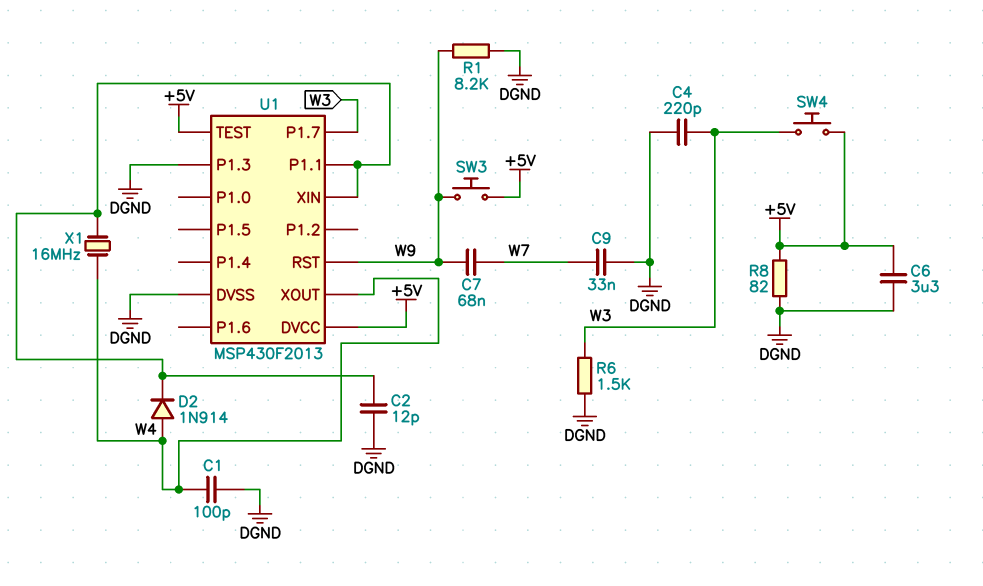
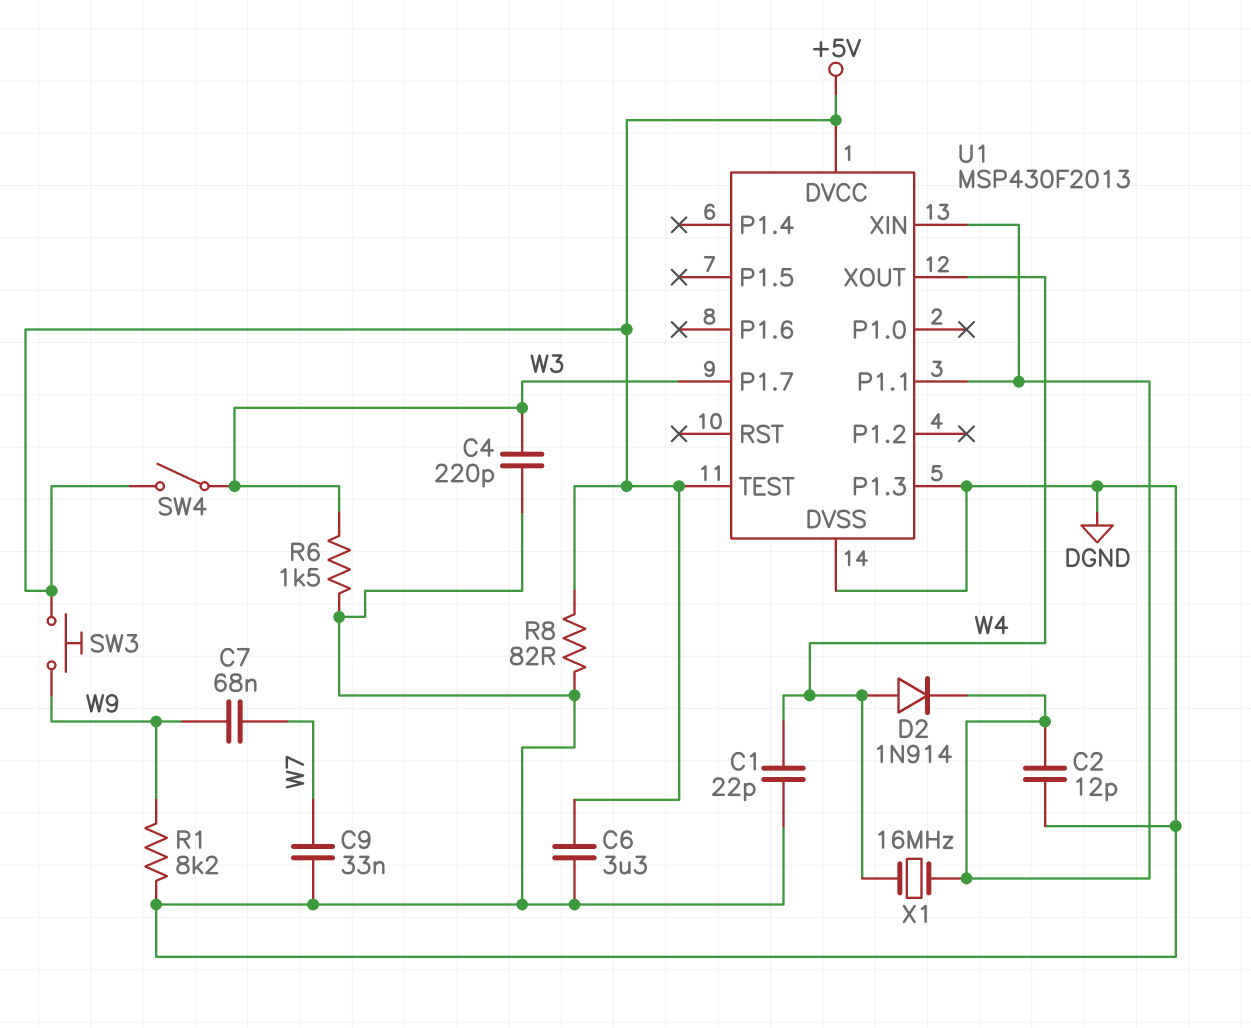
C1: 100pF (DGND, W4) -> 22pF (DGND, W4)
SW4: button (+5V, W3) -> switch (+5V, W3)
U1 pin RST: W9 -> none

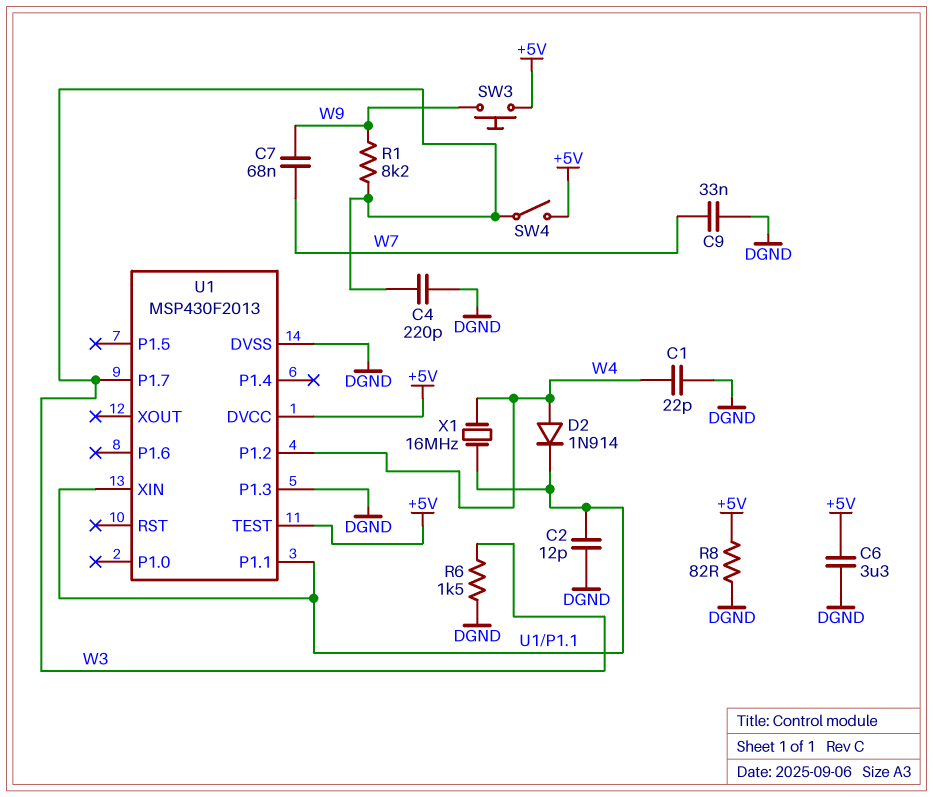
R1: 8.2k (DGND, W9) -> 8.2k (W3, W9)
U1 pin P1.2: none -> W4
U1 pin XOUT: W4 -> none

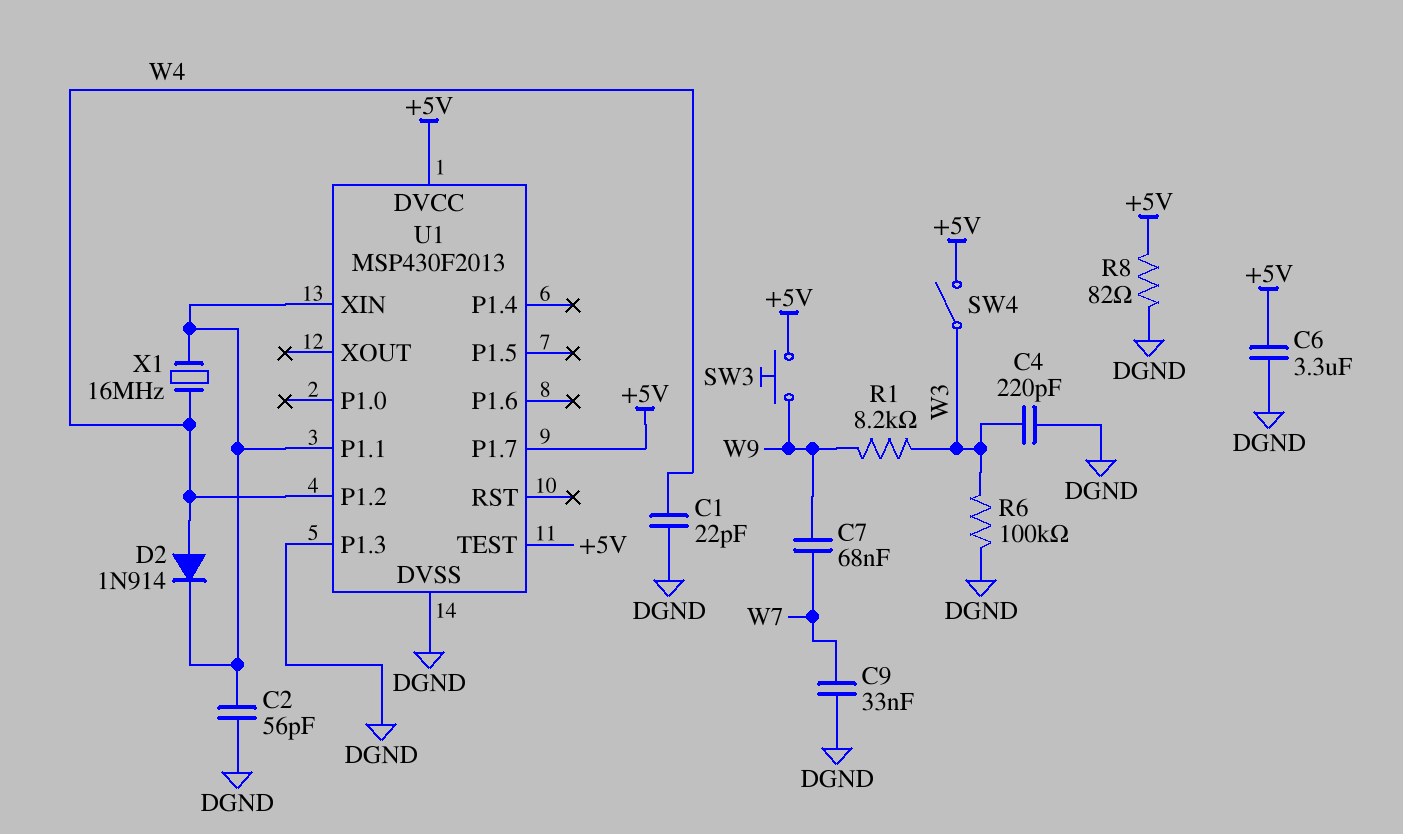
C2: 12pF (DGND, U1/P1.1) -> 56pF (DGND, U1/P1.1)
R6: 1.5k (DGND, W3) -> 100k (DGND, W3)
U1 pin P1.7: W3 -> +5V

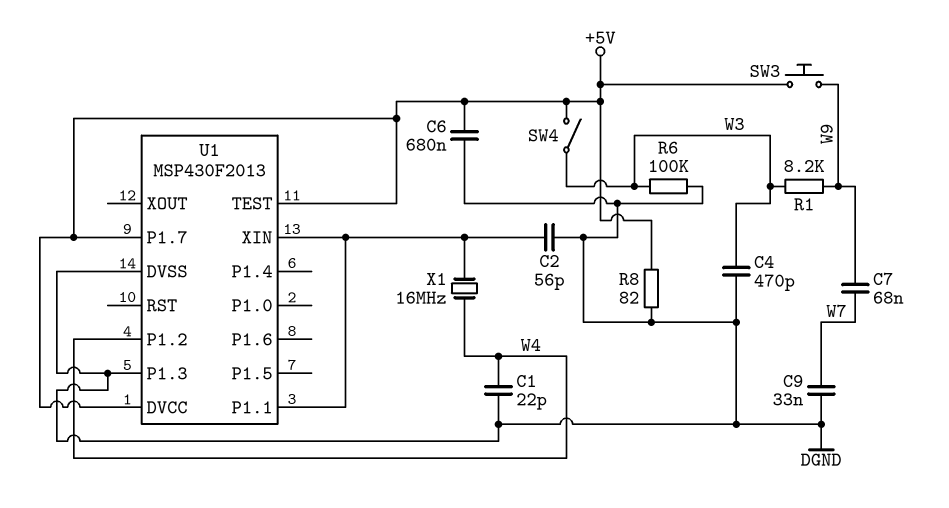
C4: 220pF (DGND, W3) -> 470pF (DGND, W3)
C6: 3.3uF (+5V, DGND) -> 680nF (+5V, DGND)
D2: diode 1N914 (A W4, K U1/P1.1) -> none

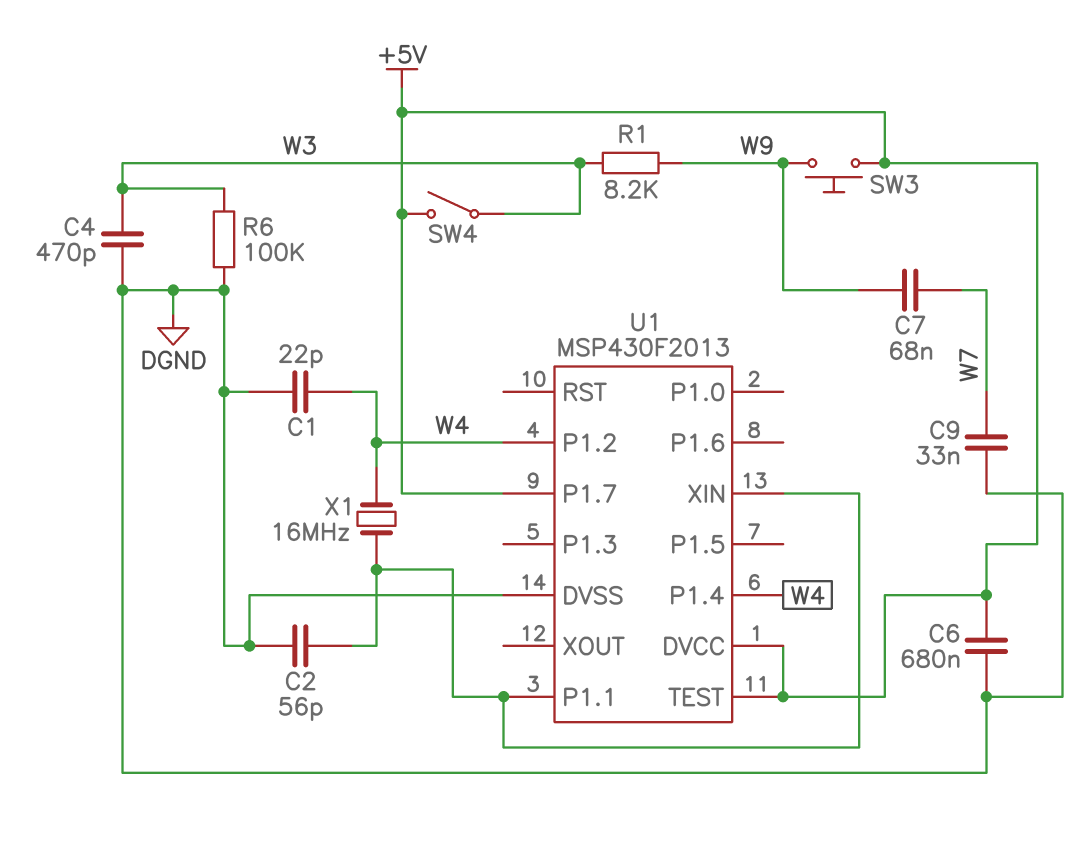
R8: 82 (+5V, DGND) -> none
U1 pin P1.3: DGND -> none
U1 pin P1.4: none -> W4

